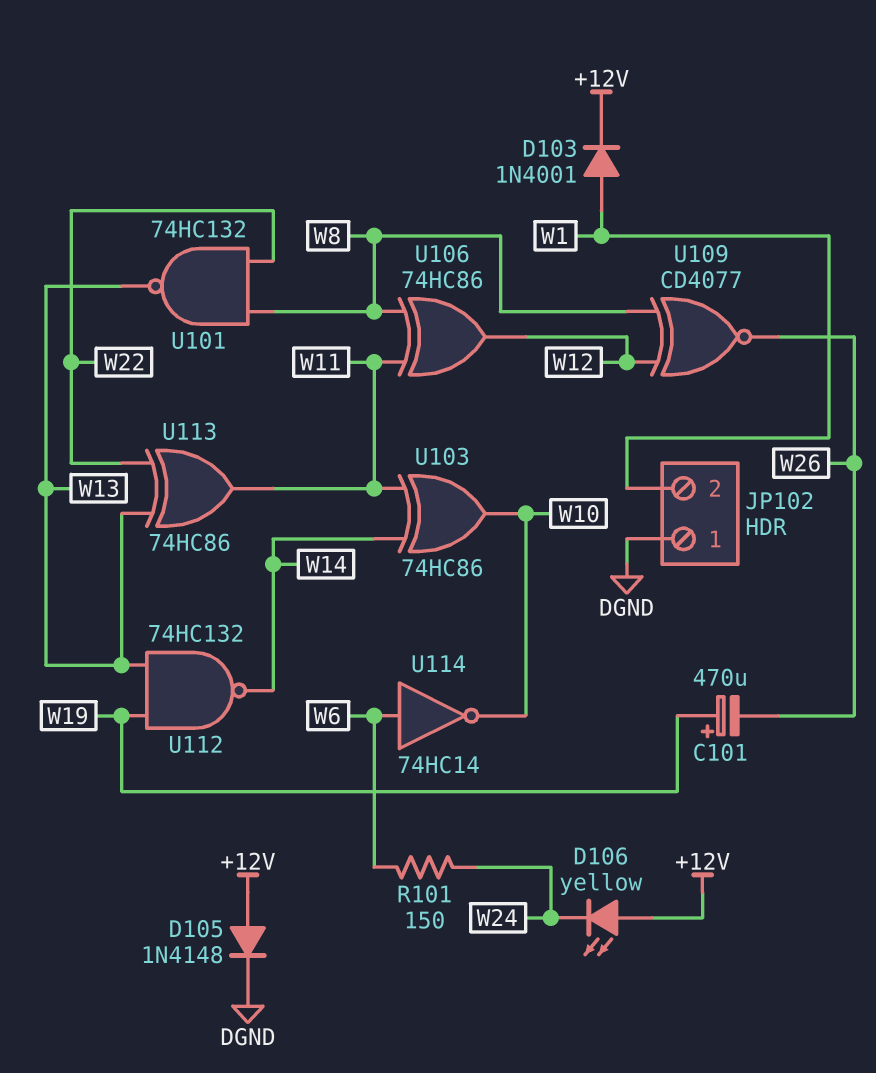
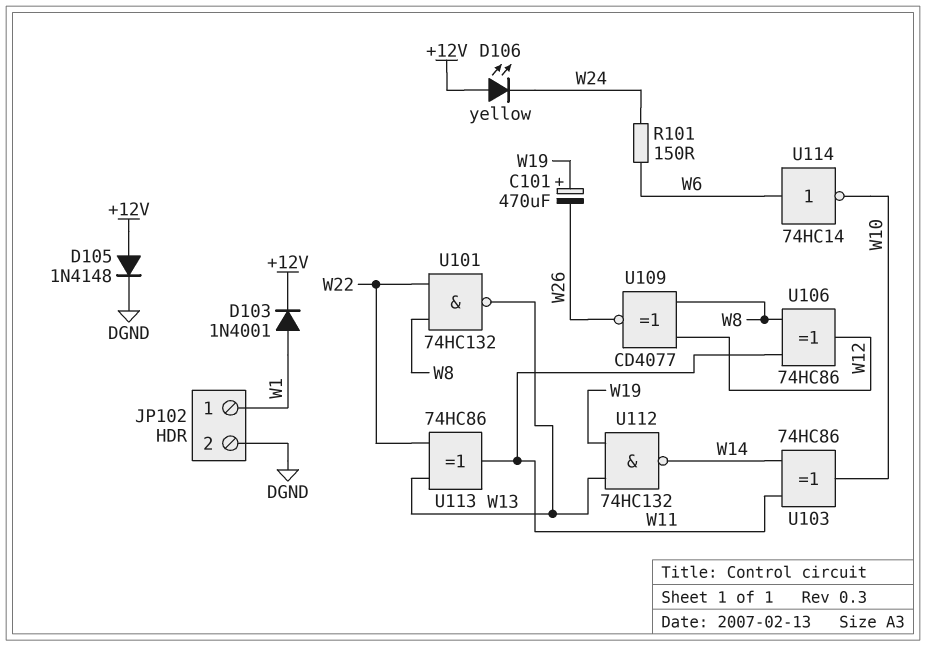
JP102 pin 1: DGND -> W1
JP102 pin 2: W1 -> DGND

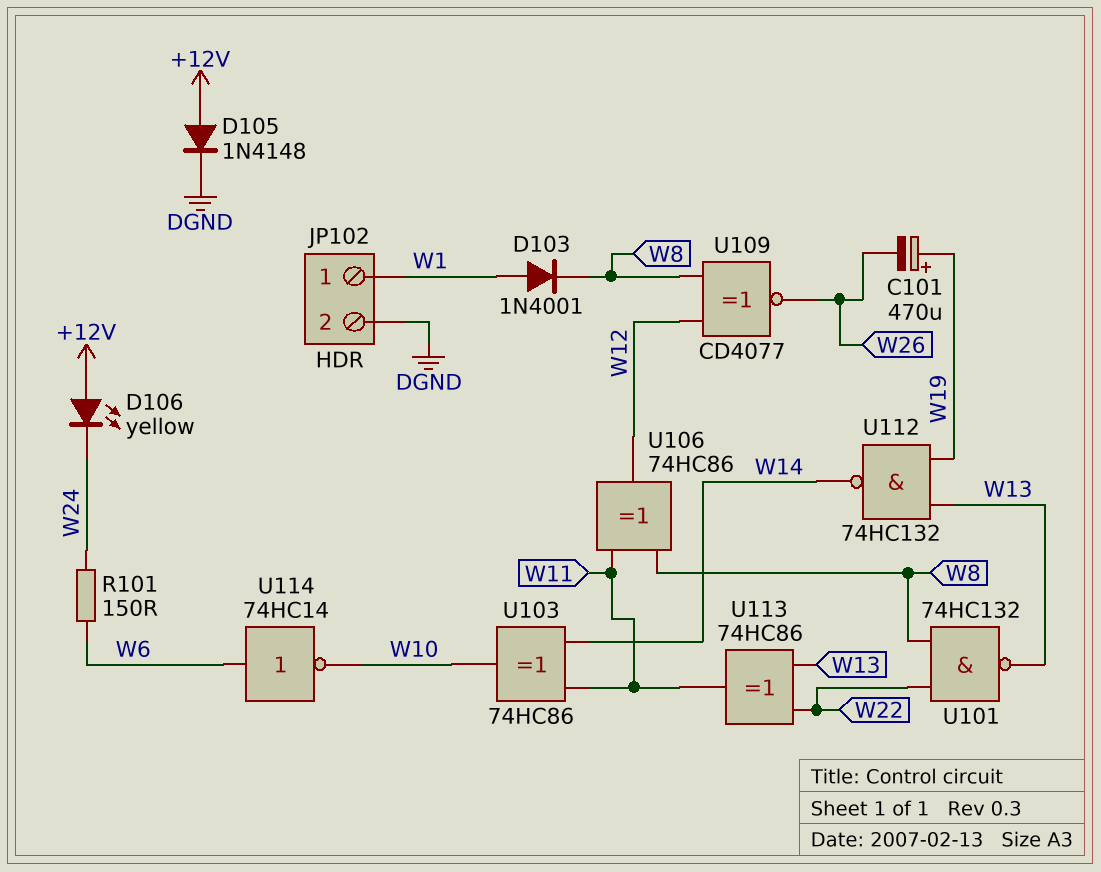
D103: diode 1N4001 (A W1, K +12V) -> diode 1N4001 (A W1, K W8)

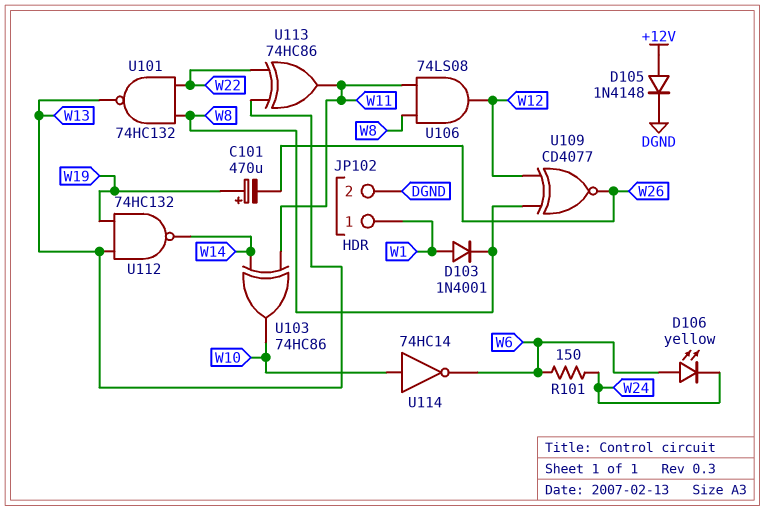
D106: LED yellow (A +12V, K W24) -> LED yellow (A W6, K W24)
U106: XOR 74HC86 (in W8, in W11, out W12) -> AND 74LS08 (in W8, in W11, out W12)
U114: NOT 74HC14 (in W6, out W10) -> NOT 74HC14 (in W10, out W6)

